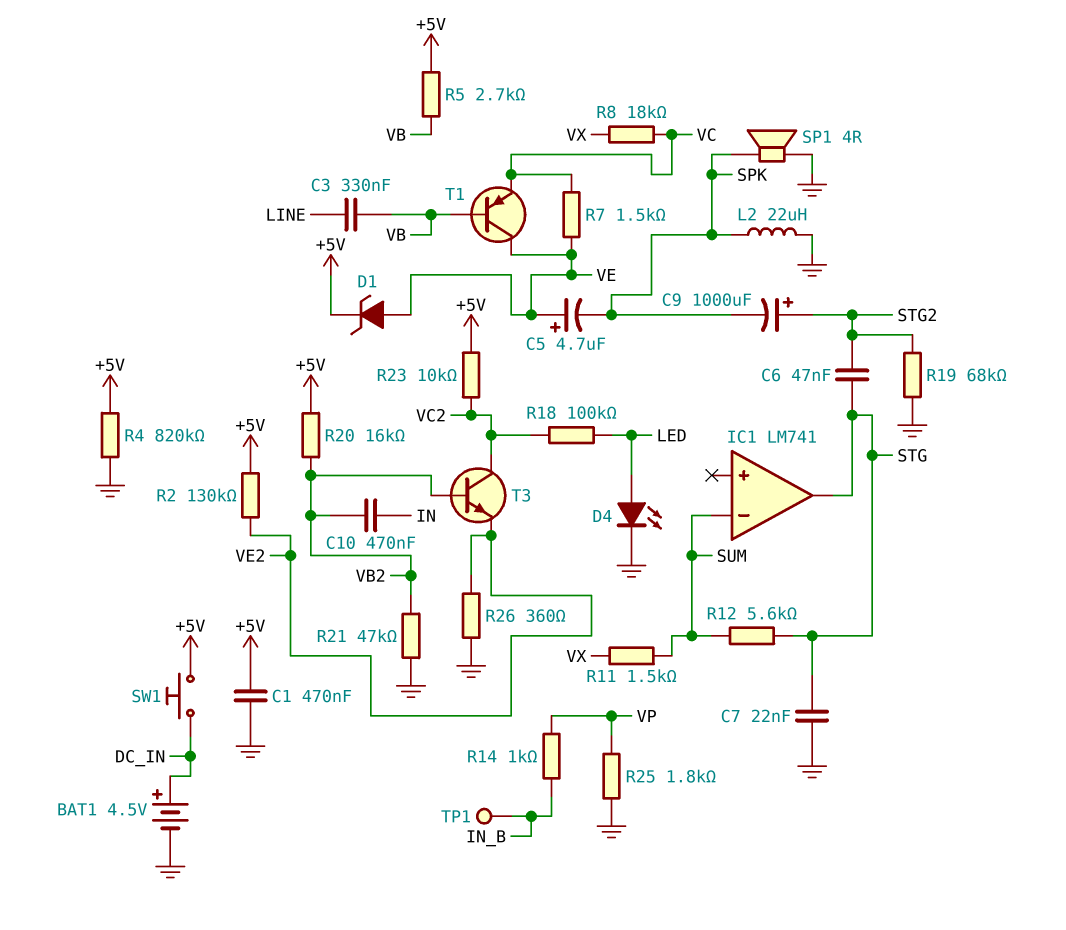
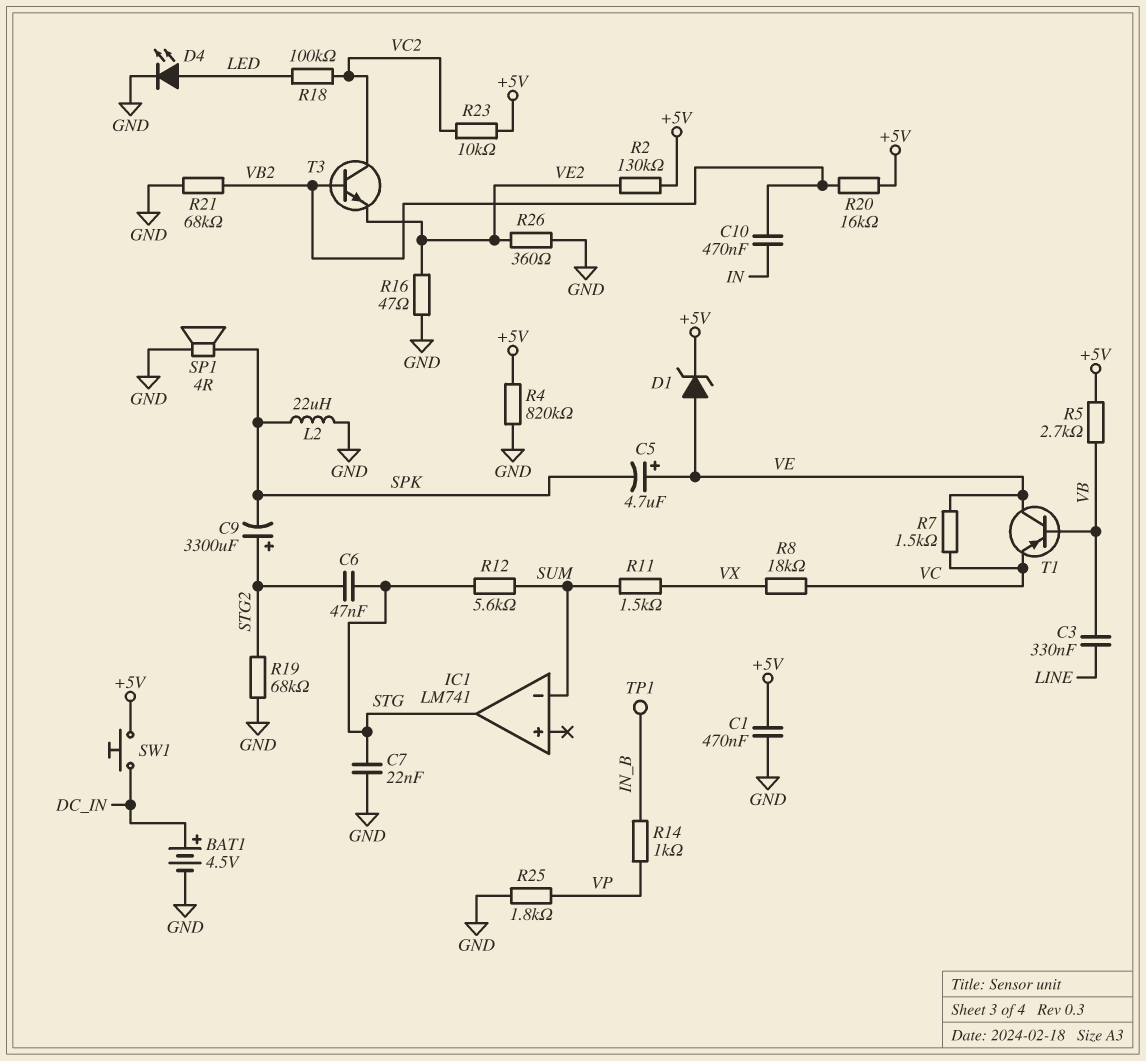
C9: 1000uF (plus STG2, minus SPK) -> 3300uF (plus STG2, minus SPK)
R16: none -> 47 (GND, VE2)
R21: 47k (GND, VB2) -> 68k (GND, VB2)

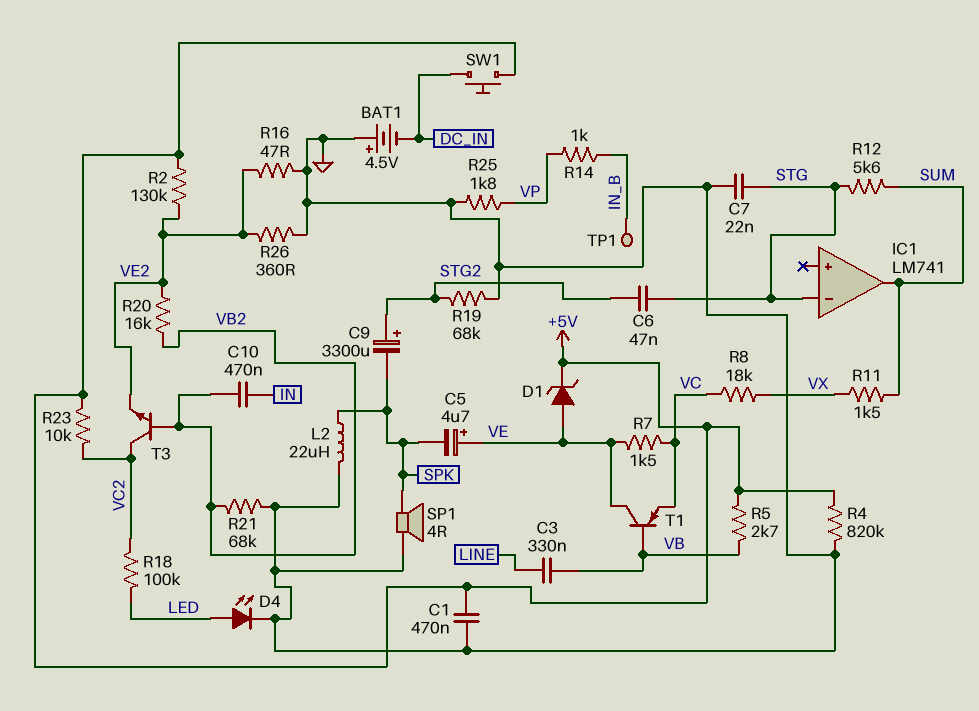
BAT1: 4.5V (plus DC_IN, minus GND) -> 4.5V (plus GND, minus DC_IN)
IC1 pin in-: SUM -> STG
IC1 pin out: STG -> SUM
R20: 16k (+5V, VB2) -> 16k (VB2, VE2)

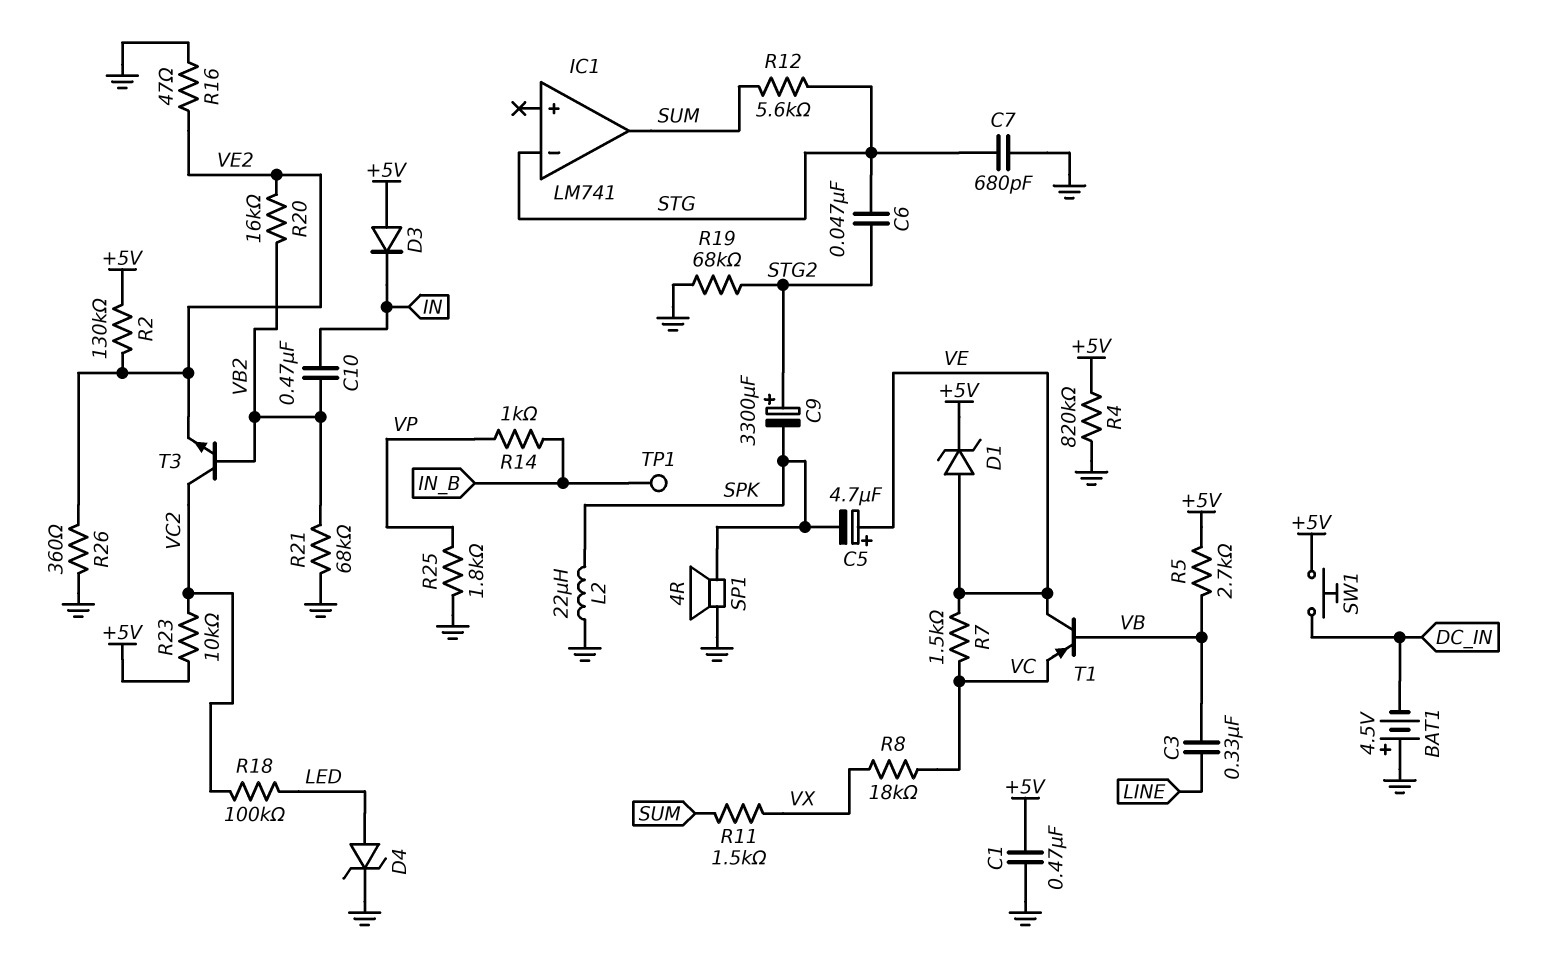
C7: 22nF (GND, STG) -> 680pF (GND, STG)
D3: none -> diode (A +5V, K IN)
D4: LED (A LED, K GND) -> zener (A LED, K GND)

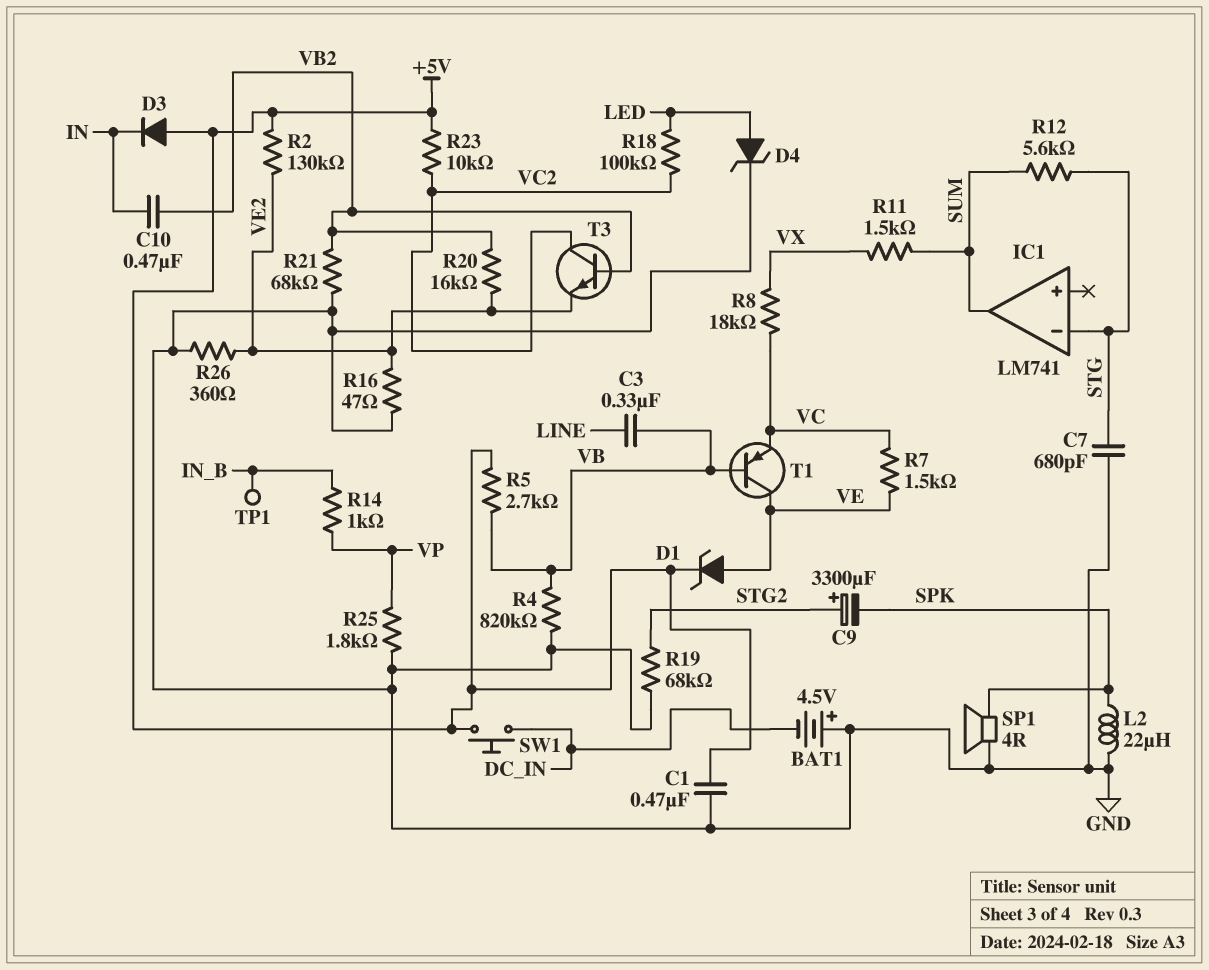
C5: 4.7uF (plus VE, minus SPK) -> none
C6: 47nF (STG, STG2) -> none
R4: 820k (+5V, GND) -> 820k (GND, VB)

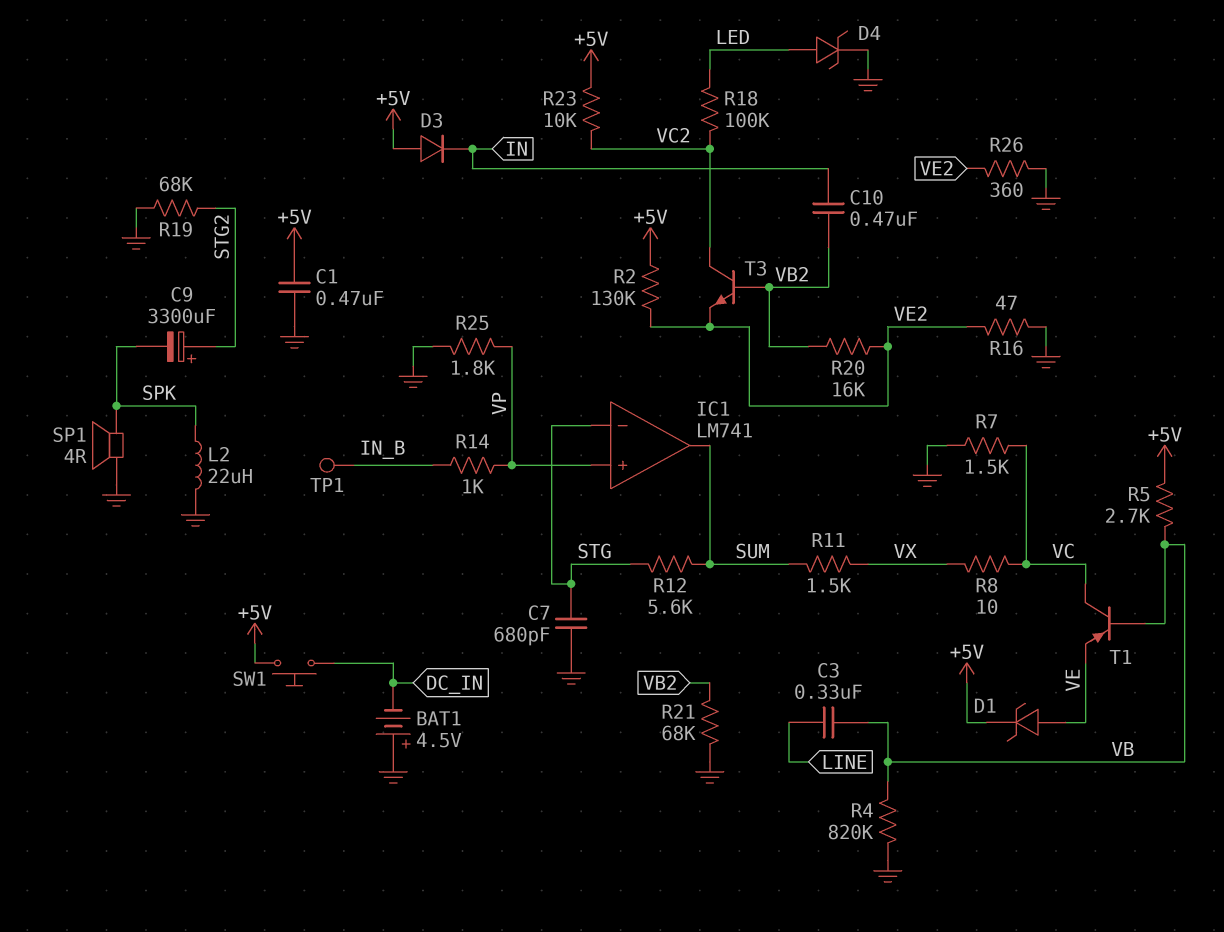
IC1 pin in+: none -> VP
R7: 1.5k (VC, VE) -> 1.5k (GND, VC)
R8: 18k (VC, VX) -> 10 (VC, VX)
T1: PNP (B VB, C VE, E VC) -> PNP (B VB, C VC, E VE)

